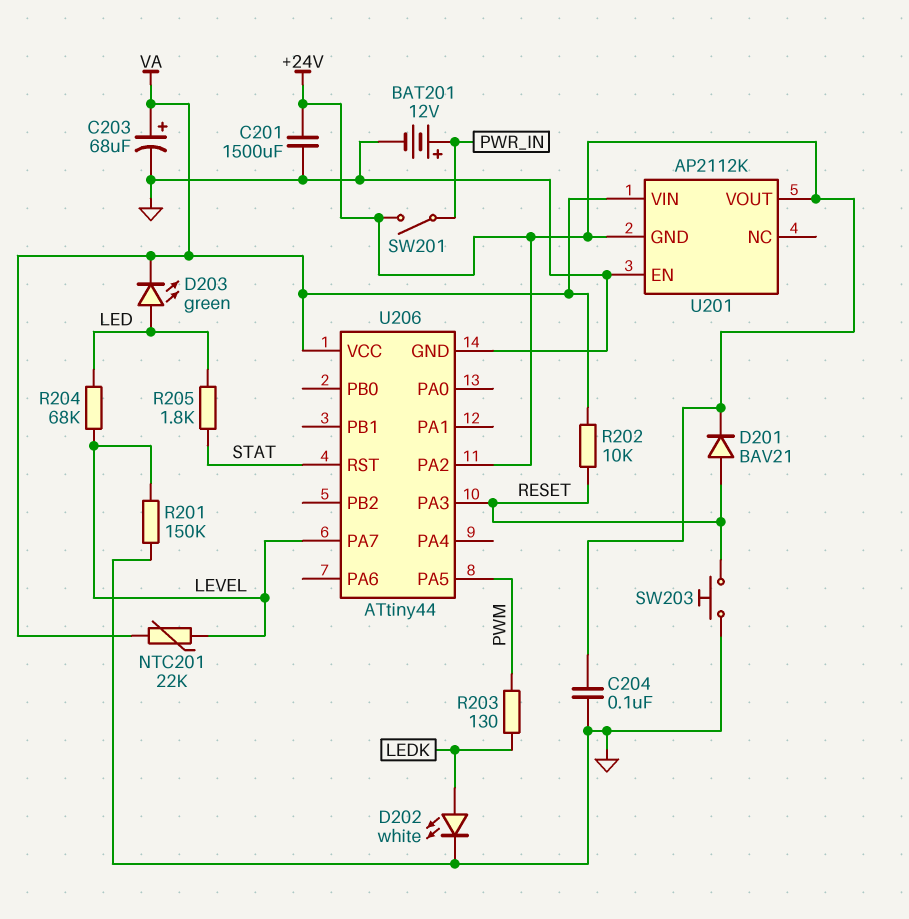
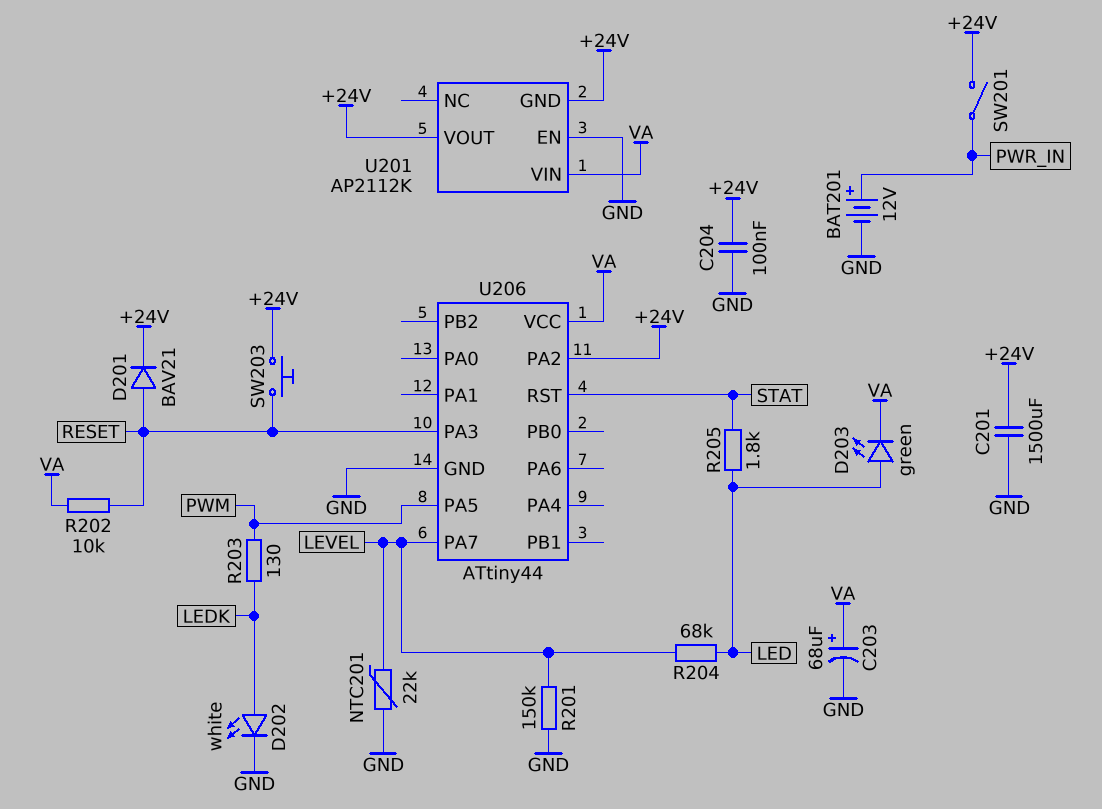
NTC201: 22k (LEVEL, VA) -> 22k (GND, LEVEL)
SW203: button (GND, RESET) -> button (+24V, RESET)

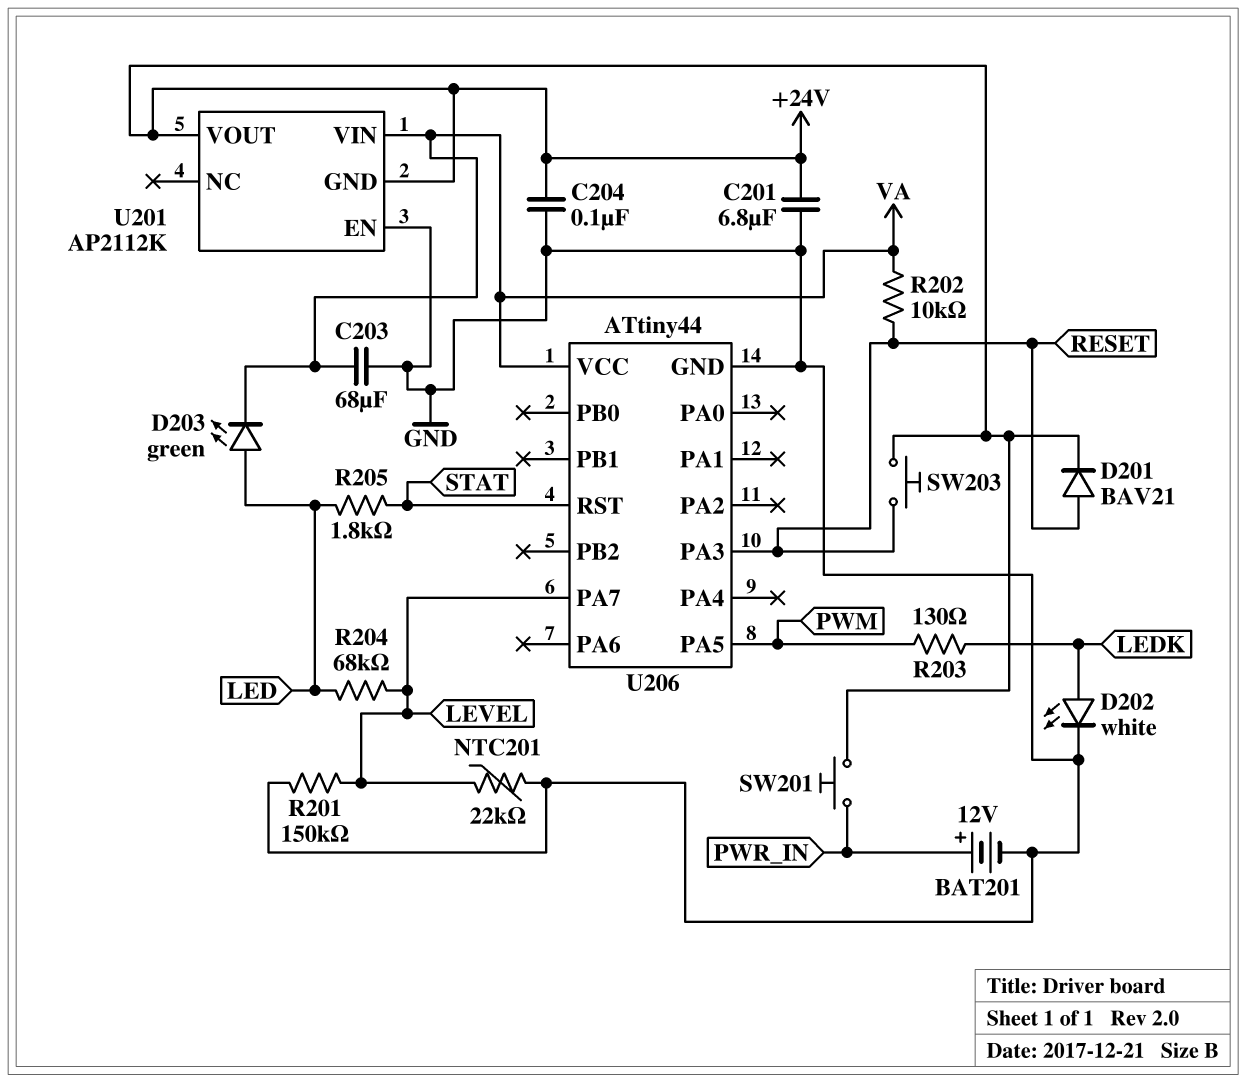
C201: 1500uF (+24V, GND) -> 6.8uF (+24V, GND)
C203: 68uF (plus VA, minus GND) -> 68uF (GND, VA)
SW201: switch (+24V, PWR_IN) -> button (+24V, PWR_IN)
U206 pin PA2: +24V -> none

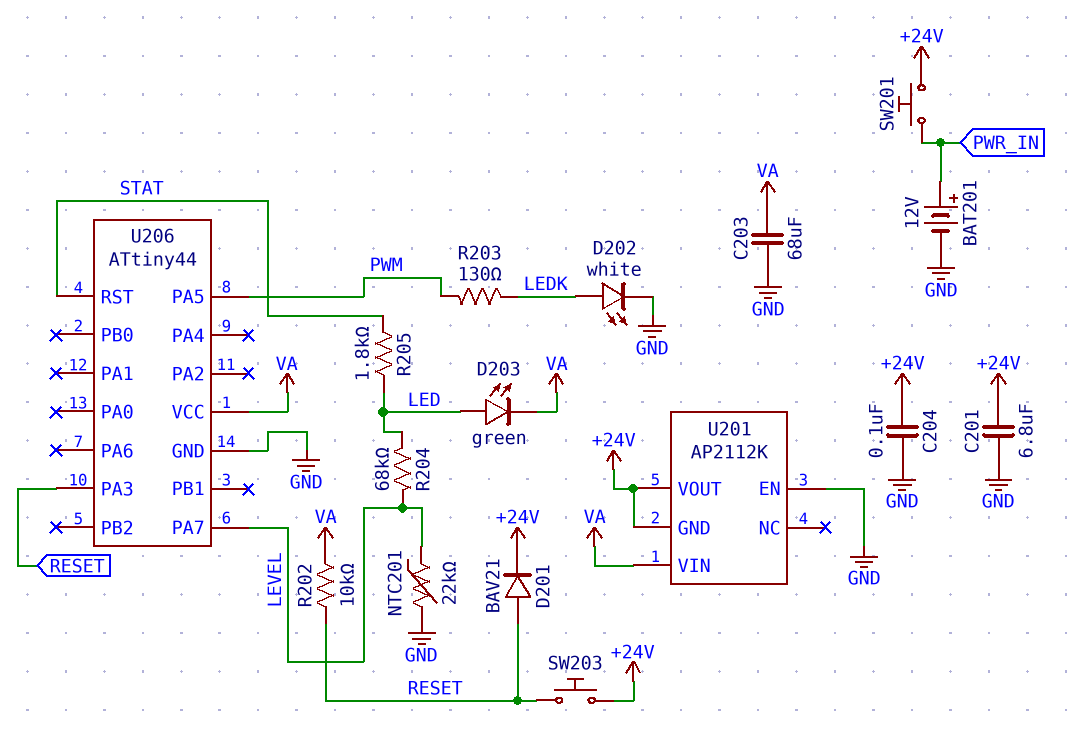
R201: 150k (GND, LEVEL) -> none

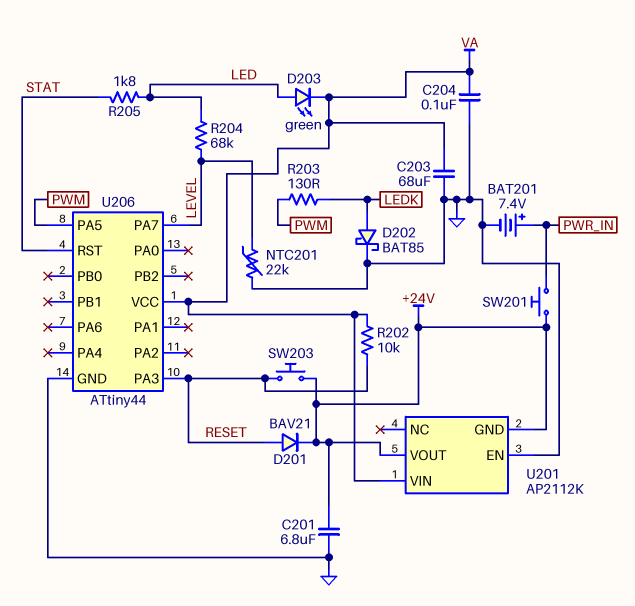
BAT201: 12V (plus PWR_IN, minus GND) -> 7.4V (plus PWR_IN, minus GND)
C204: 100nF (+24V, GND) -> 100nF (GND, VA)
D202: LED white (A LEDK, K GND) -> schottky BAT85 (A LEDK, K GND)

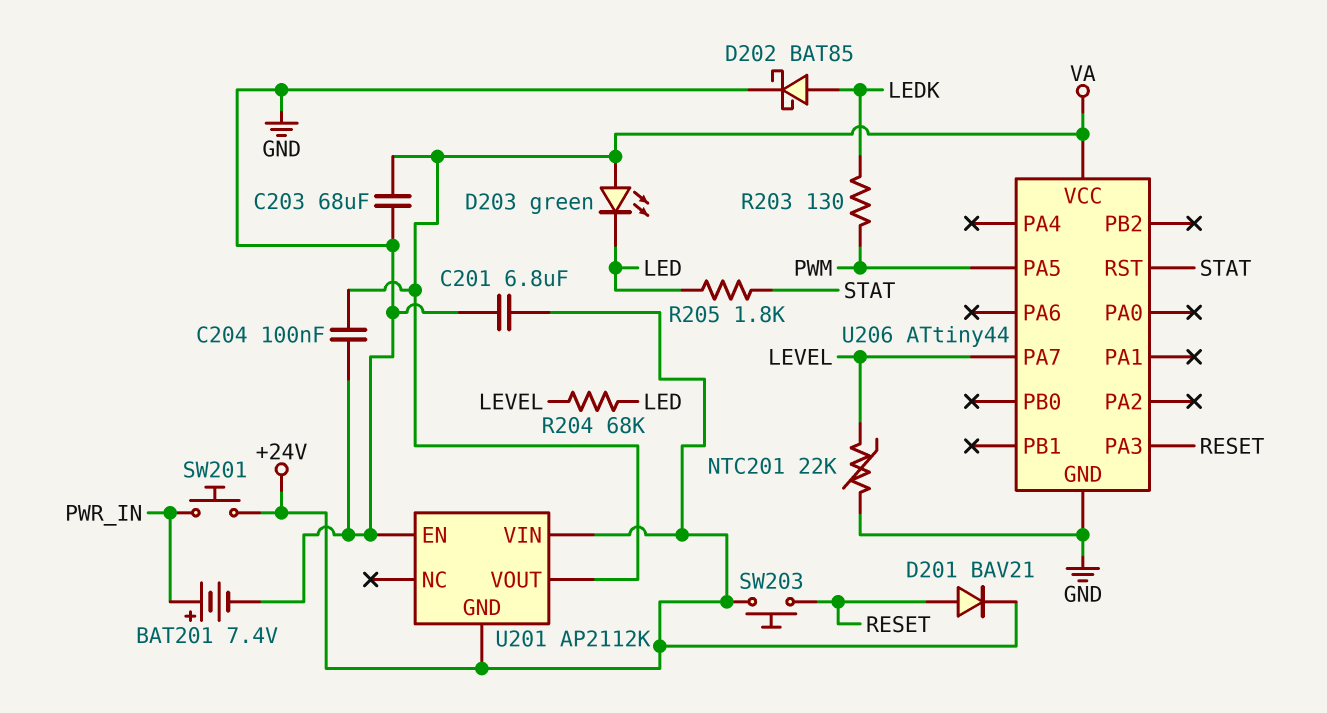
D203: LED green (A LED, K VA) -> LED green (A VA, K LED)
R202: 10k (RESET, VA) -> none
U201 pin VIN: VA -> +24V
U201 pin VOUT: +24V -> VA

